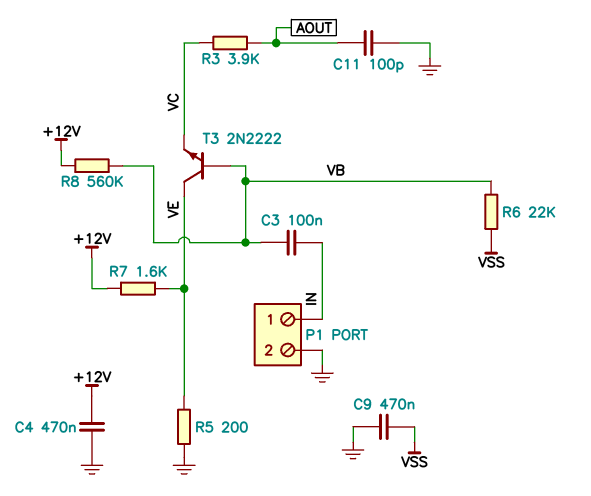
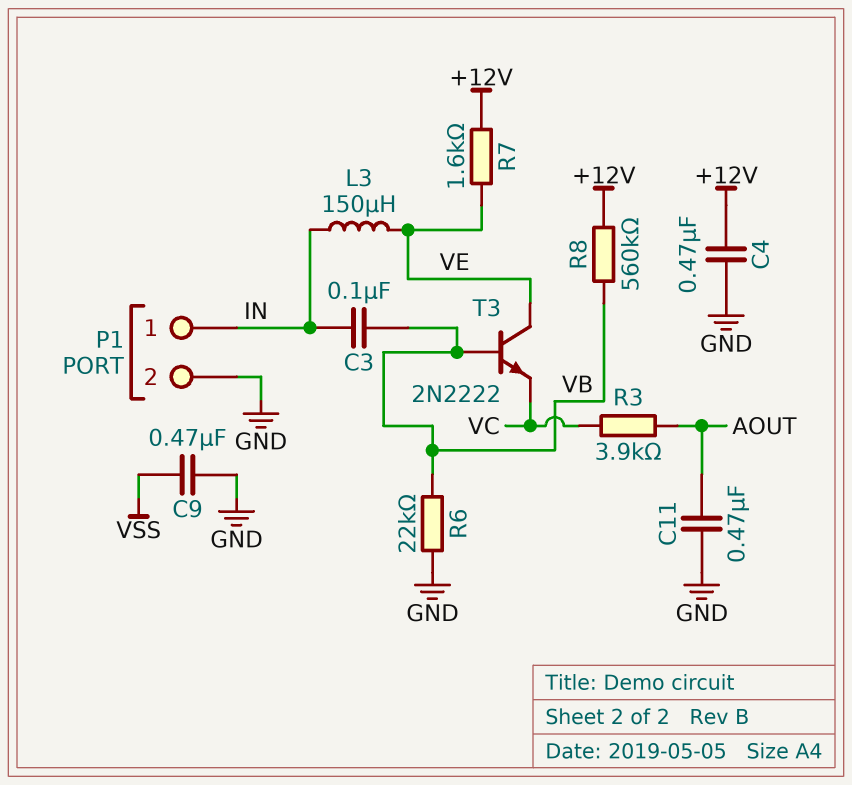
C11: 100pF (AOUT, GND) -> 470nF (AOUT, GND)
L3: none -> 150uH (IN, VE)
R5: 200 (GND, VE) -> none
R6: 22k (VB, VSS) -> 22k (GND, VB)

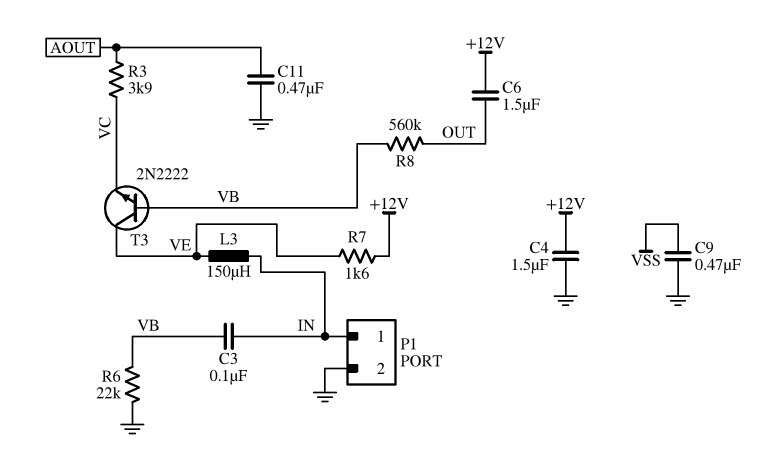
C4: 470nF (+12V, GND) -> 1.5uF (+12V, GND)
C6: none -> 1.5uF (+12V, OUT)
R8: 560k (+12V, VB) -> 560k (OUT, VB)

